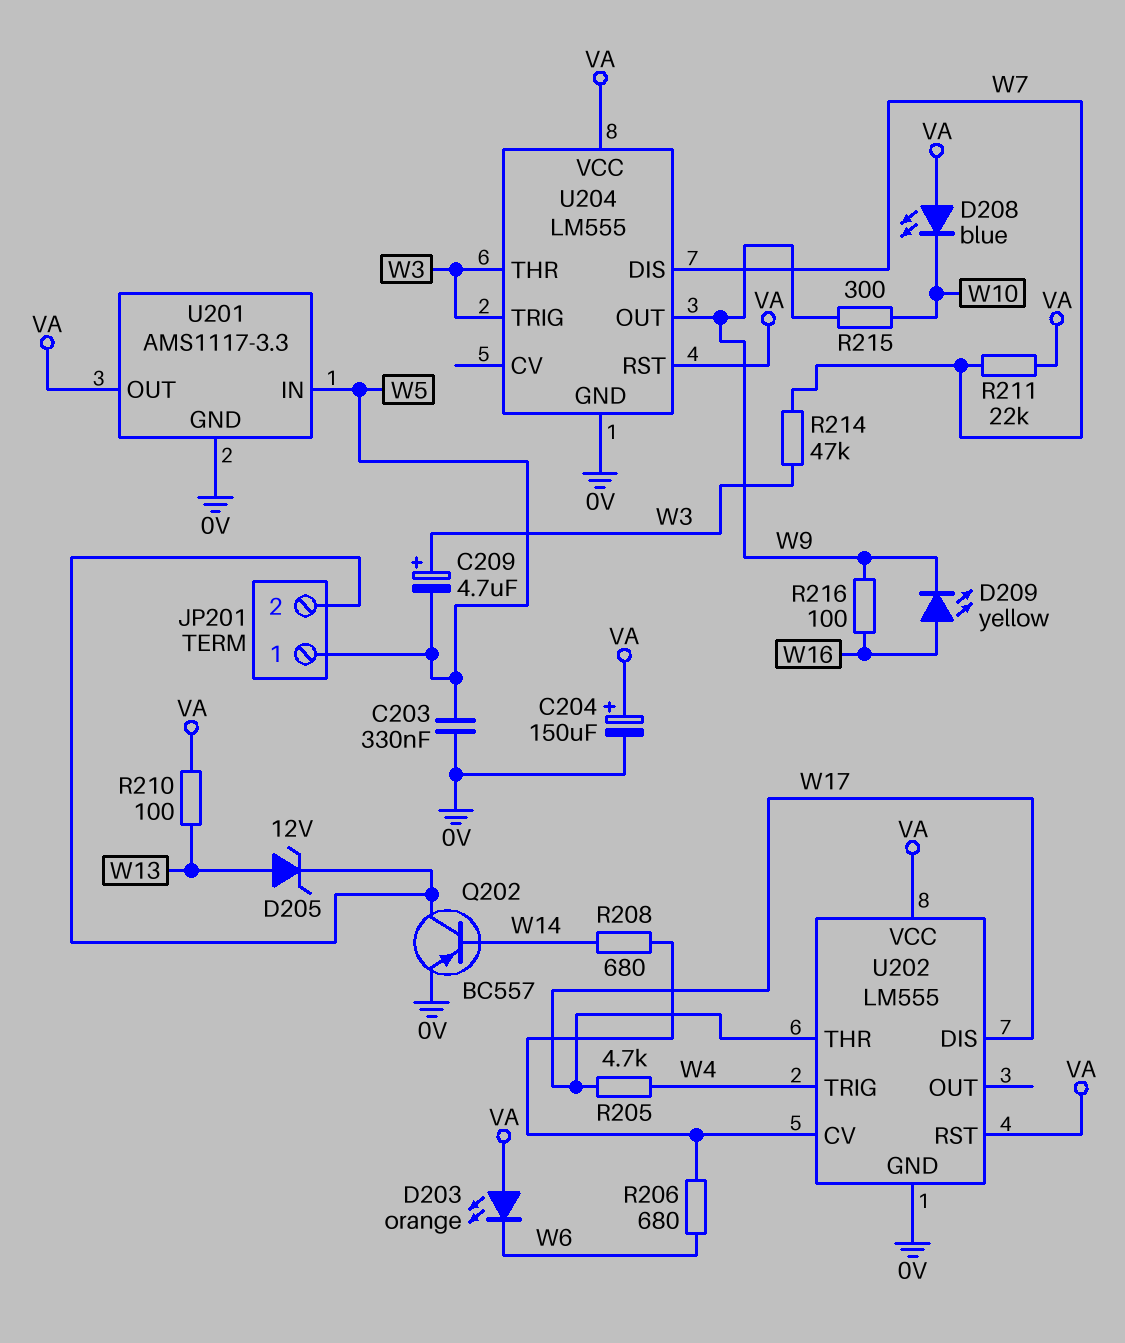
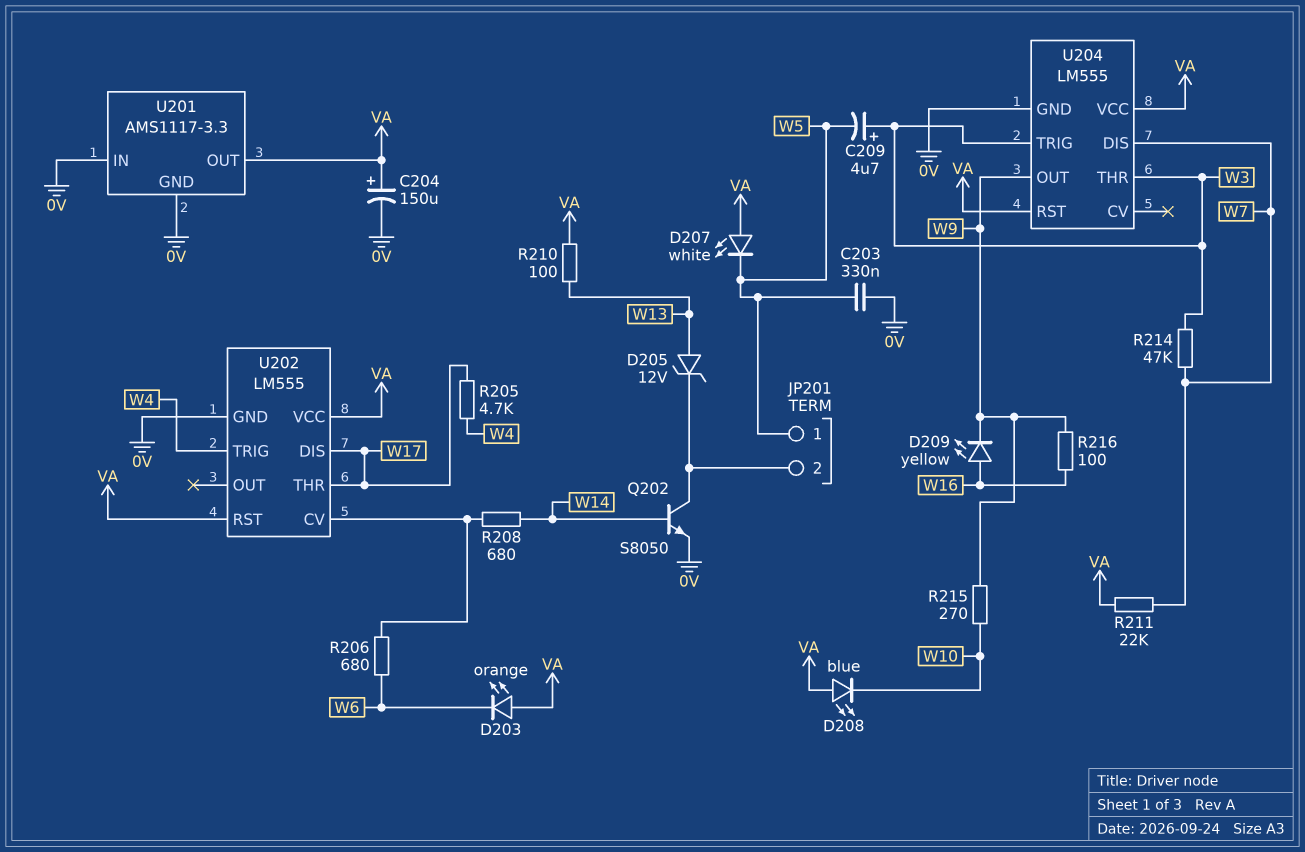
D207: none -> LED white (A VA, K W5)
Q202: PNP BC557 (B W14, C JP201/2, E 0V) -> NPN S8050 (B W14, C JP201/2, E 0V)
R215: 300 (W9, W10) -> 270 (W9, W10)
U201 pin IN: W5 -> 0V

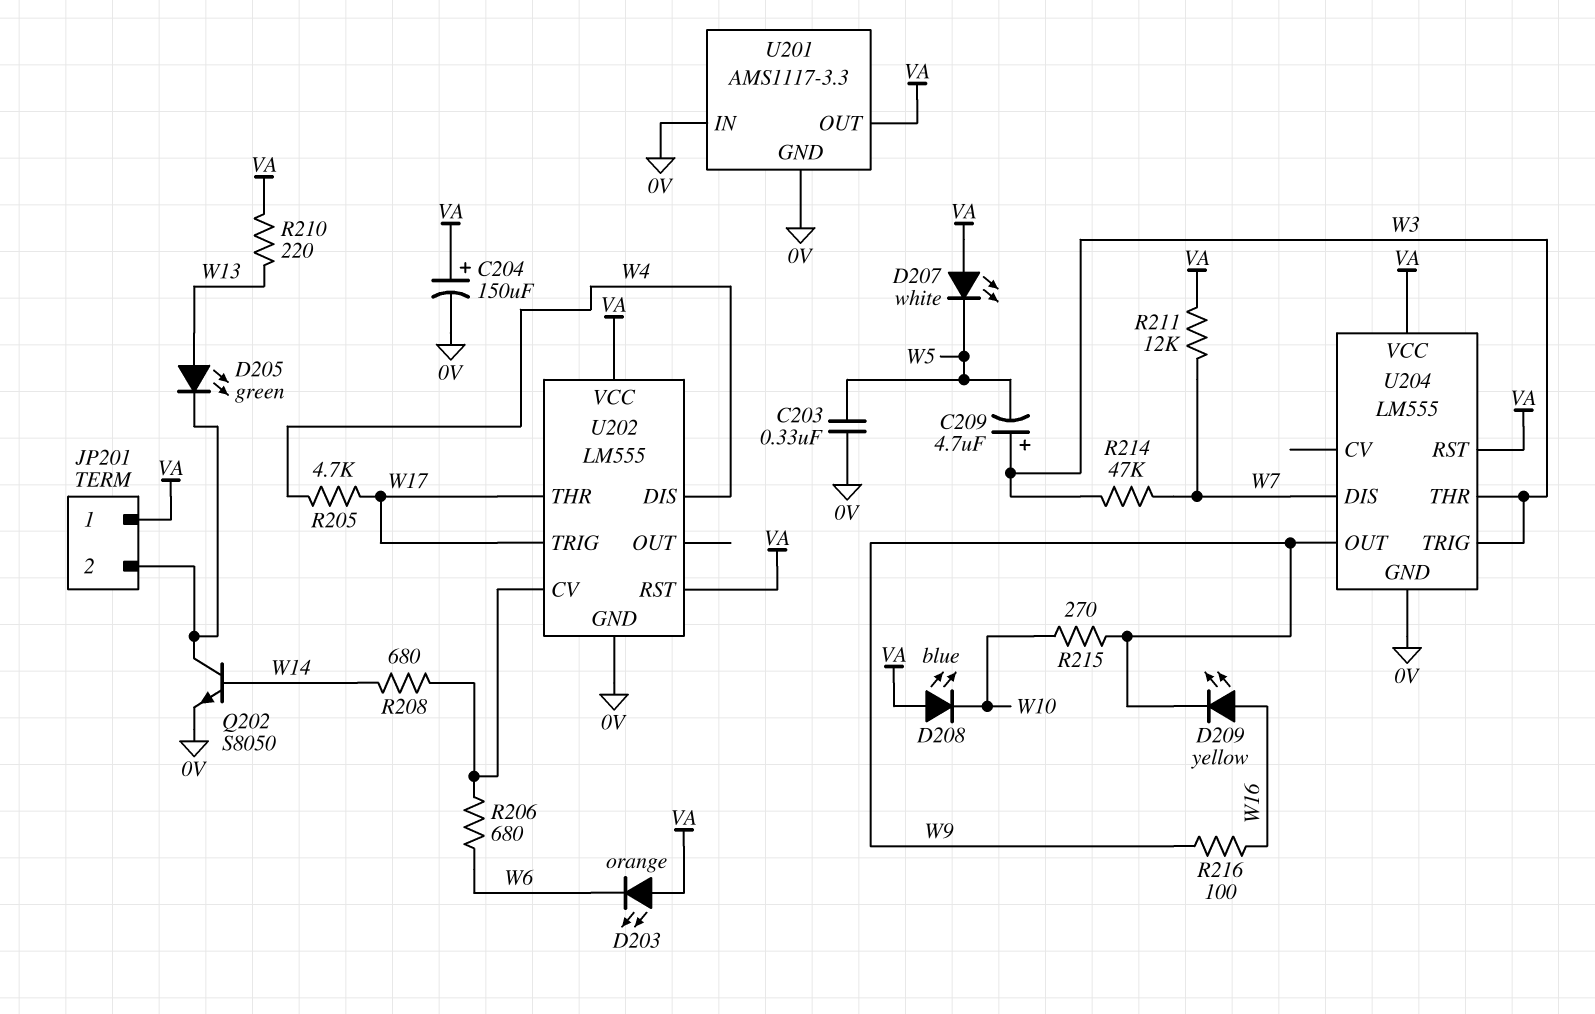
D205: zener 12V (A W13, K JP201/2) -> LED green (A W13, K JP201/2)
JP201 pin 1: W5 -> VA
R210: 100 (VA, W13) -> 220 (VA, W13)
R211: 22k (VA, W7) -> 12k (VA, W7)
U202 pin DIS: W17 -> W4
U202 pin TRIG: W4 -> W17

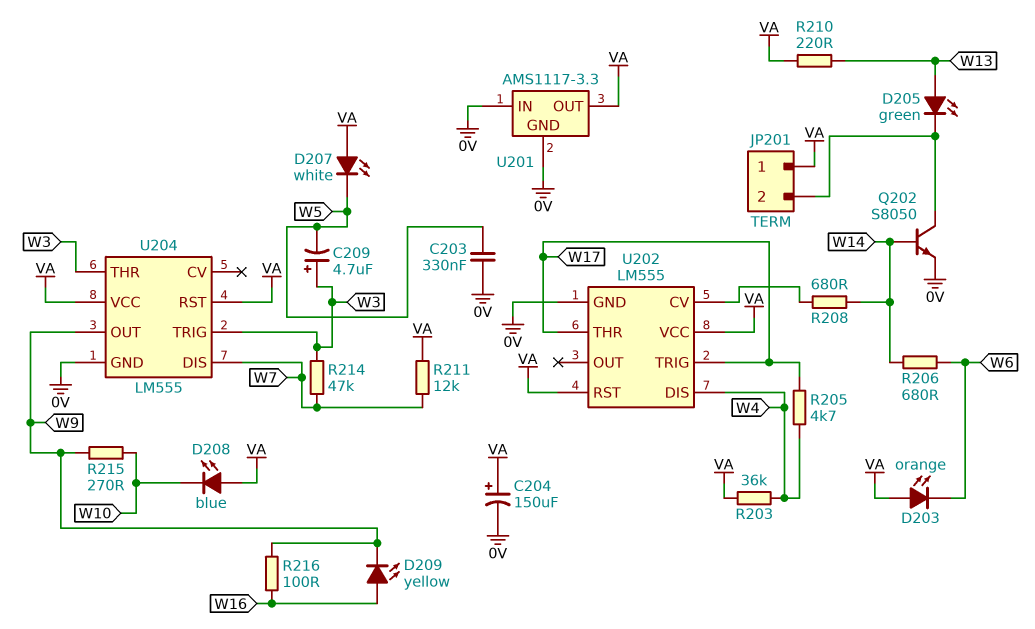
R203: none -> 36k (VA, W4)
R206: 680 (U202/CV, W6) -> 680 (W6, W14)

